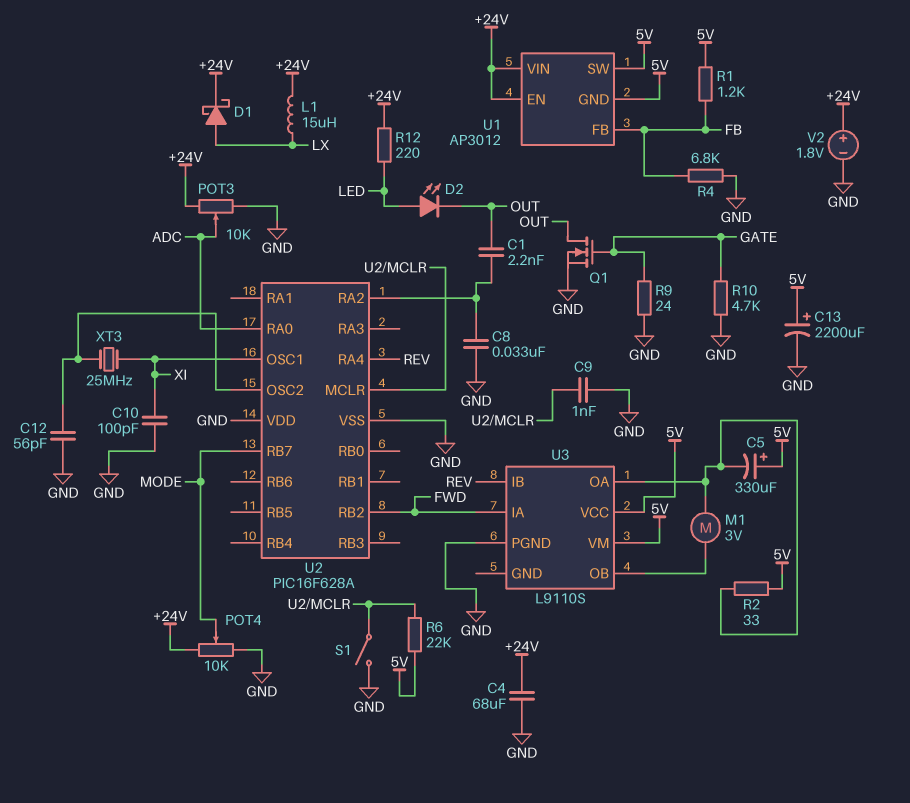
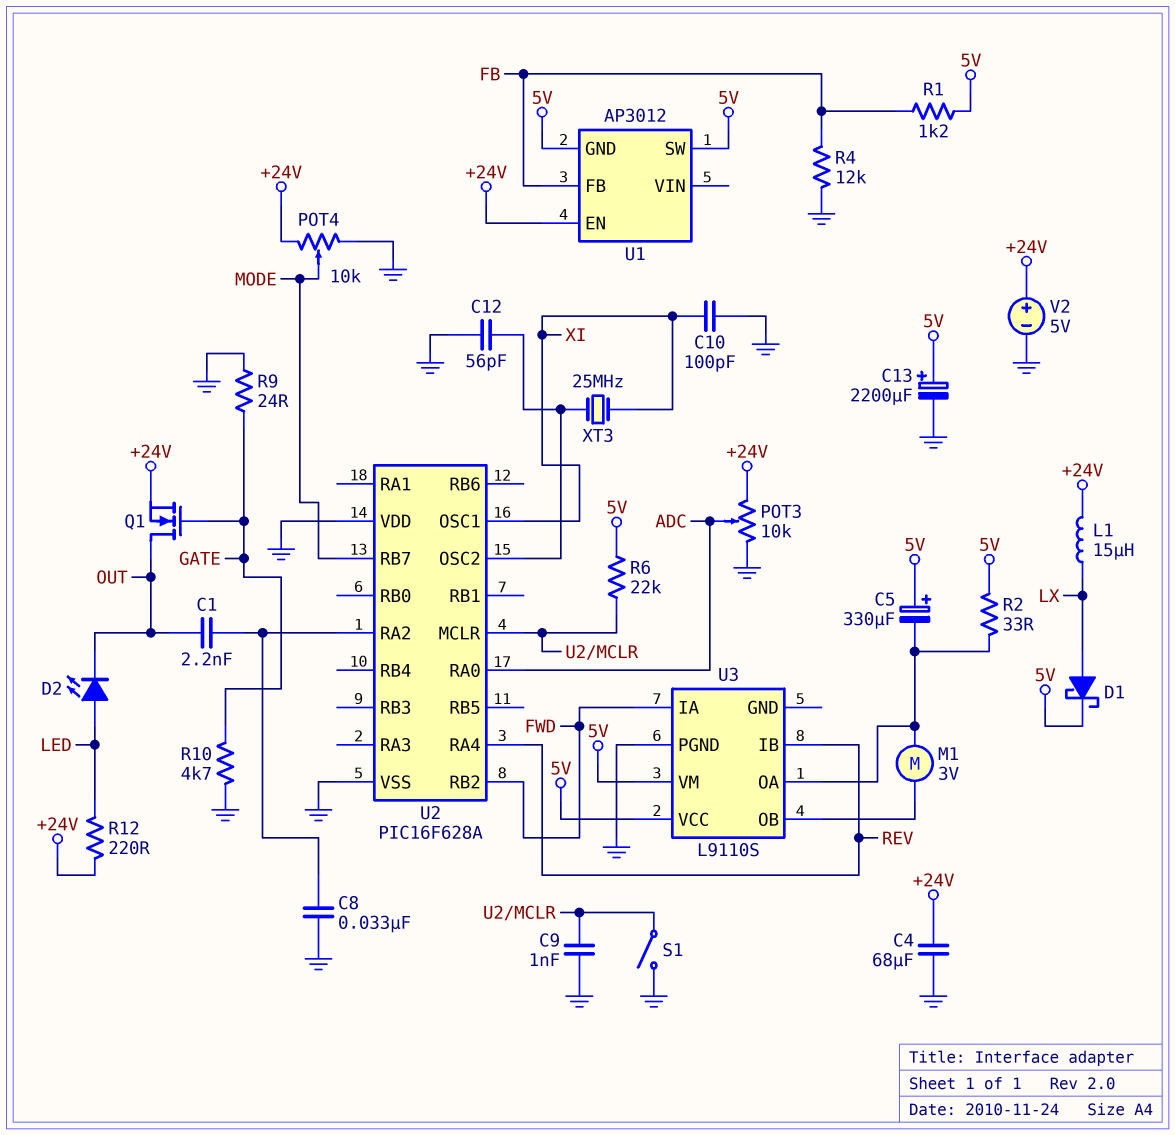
D1: schottky (A LX, K +24V) -> schottky (A LX, K 5V)
Q1: NMOS (G GATE, D OUT, S GND) -> NMOS (G GATE, D OUT, S +24V)
R4: 6.8k (FB, GND) -> 12k (FB, GND)
U1 pin VIN: +24V -> none
V2: 1.8V (plus +24V, minus GND) -> 5V (plus +24V, minus GND)

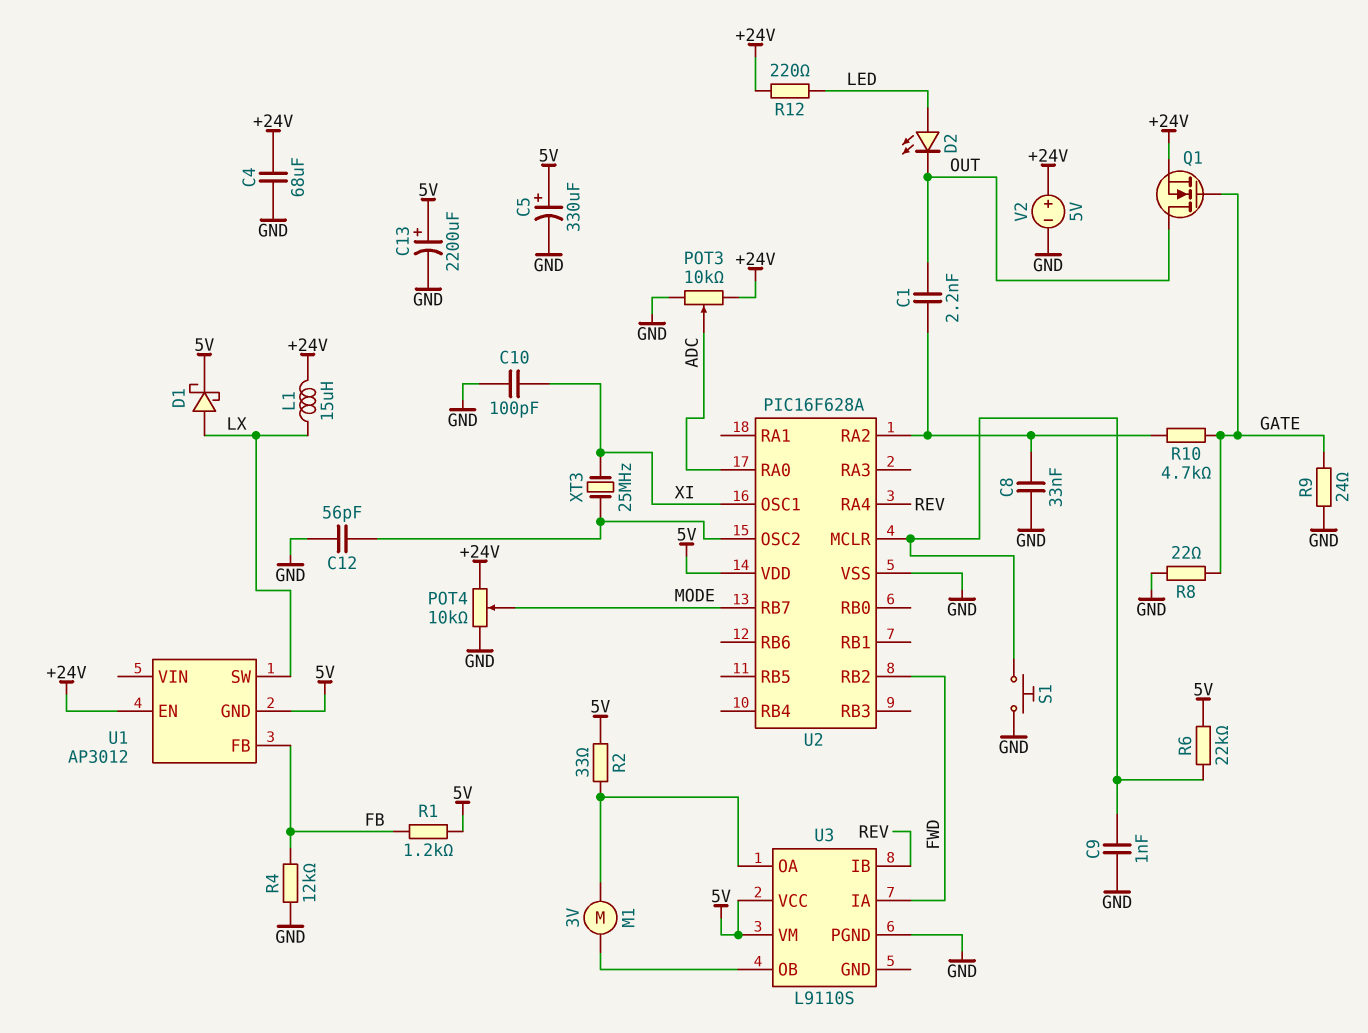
C5: 330uF (plus 5V, minus U3/OA) -> 330uF (plus 5V, minus GND)
R8: none -> 22 (GATE, GND)
R10: 4.7k (GATE, GND) -> 4.7k (GATE, U2/RA2)
S1: switch (GND, U2/MCLR) -> button (GND, U2/MCLR)
U1 pin SW: 5V -> LX
U2 pin VDD: GND -> 5V

